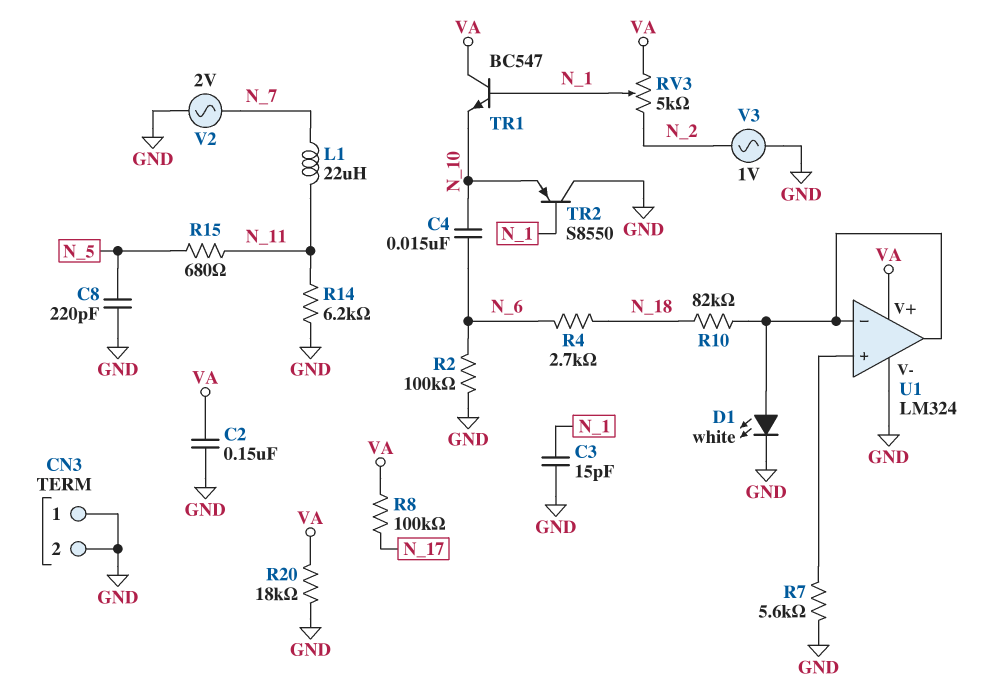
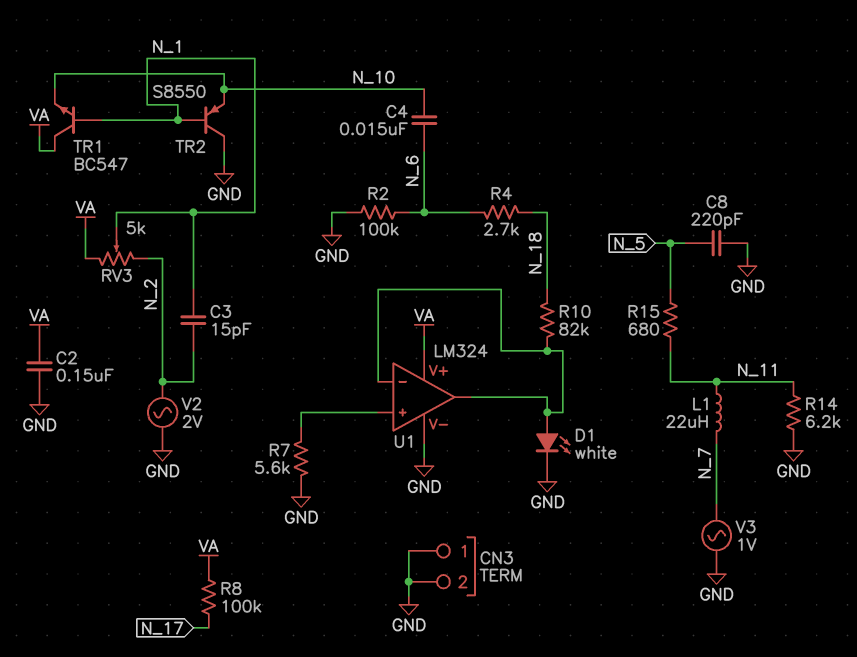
C3: 15pF (GND, N_1) -> 15pF (N_1, N_2)
R20: 18k (GND, VA) -> none
V2: AC 2V (GND, N_7) -> AC 2V (GND, N_2)
V3: AC 1V (GND, N_2) -> AC 1V (GND, N_7)

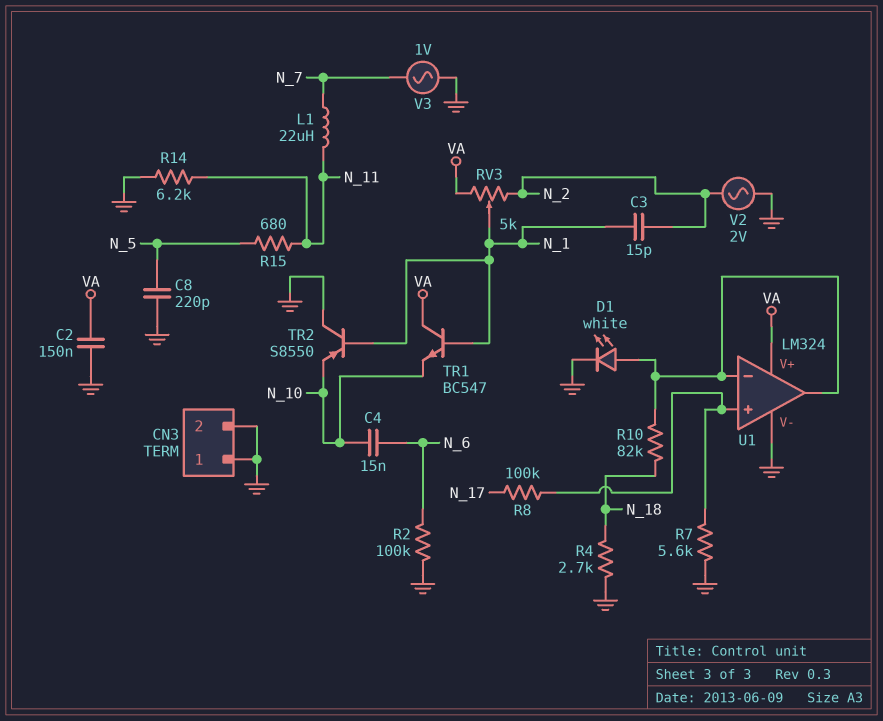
R4: 2.7k (N_6, N_18) -> 2.7k (GND, N_18)
R8: 100k (N_17, VA) -> 100k (N_17, U1/in+)

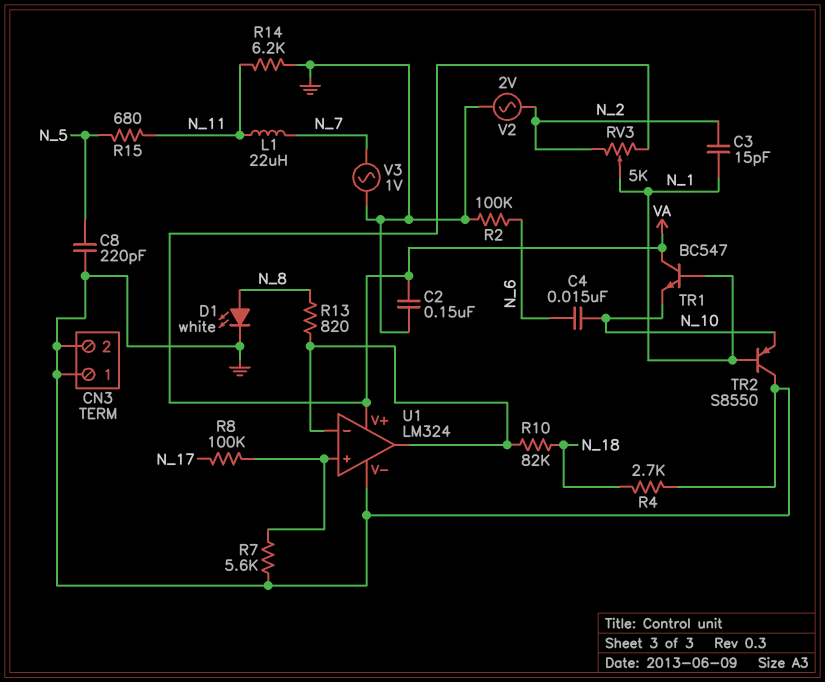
D1: LED white (A U1/in-, K GND) -> LED white (A N_8, K GND)
R13: none -> 820 (N_8, U1/in-)

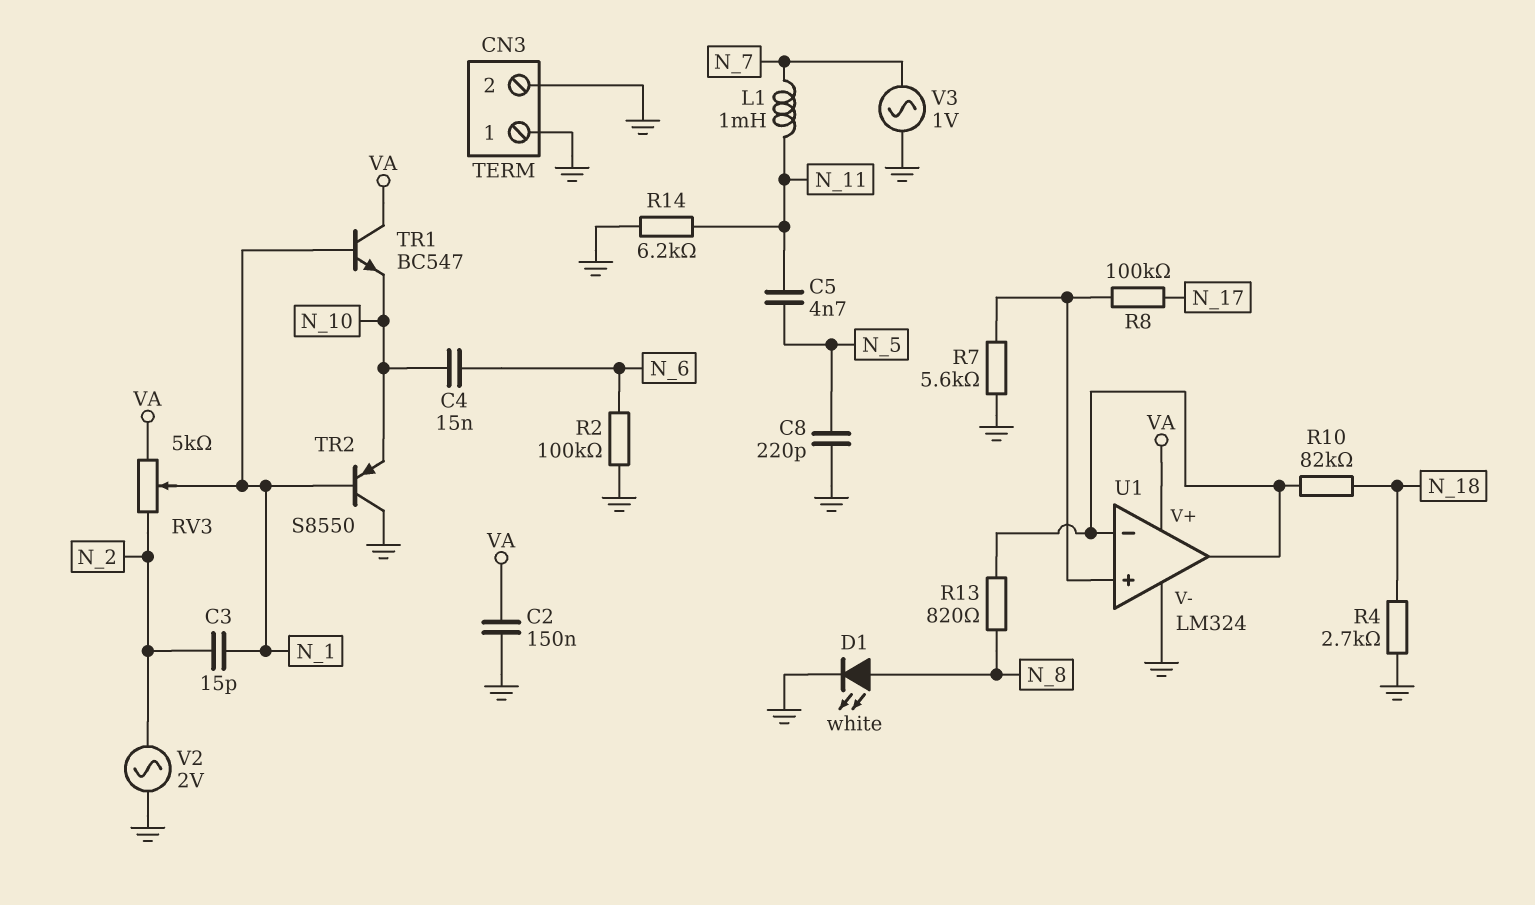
C5: none -> 4.7nF (N_5, N_11)
L1: 22uH (N_7, N_11) -> 1mH (N_7, N_11)
R15: 680 (N_5, N_11) -> none

